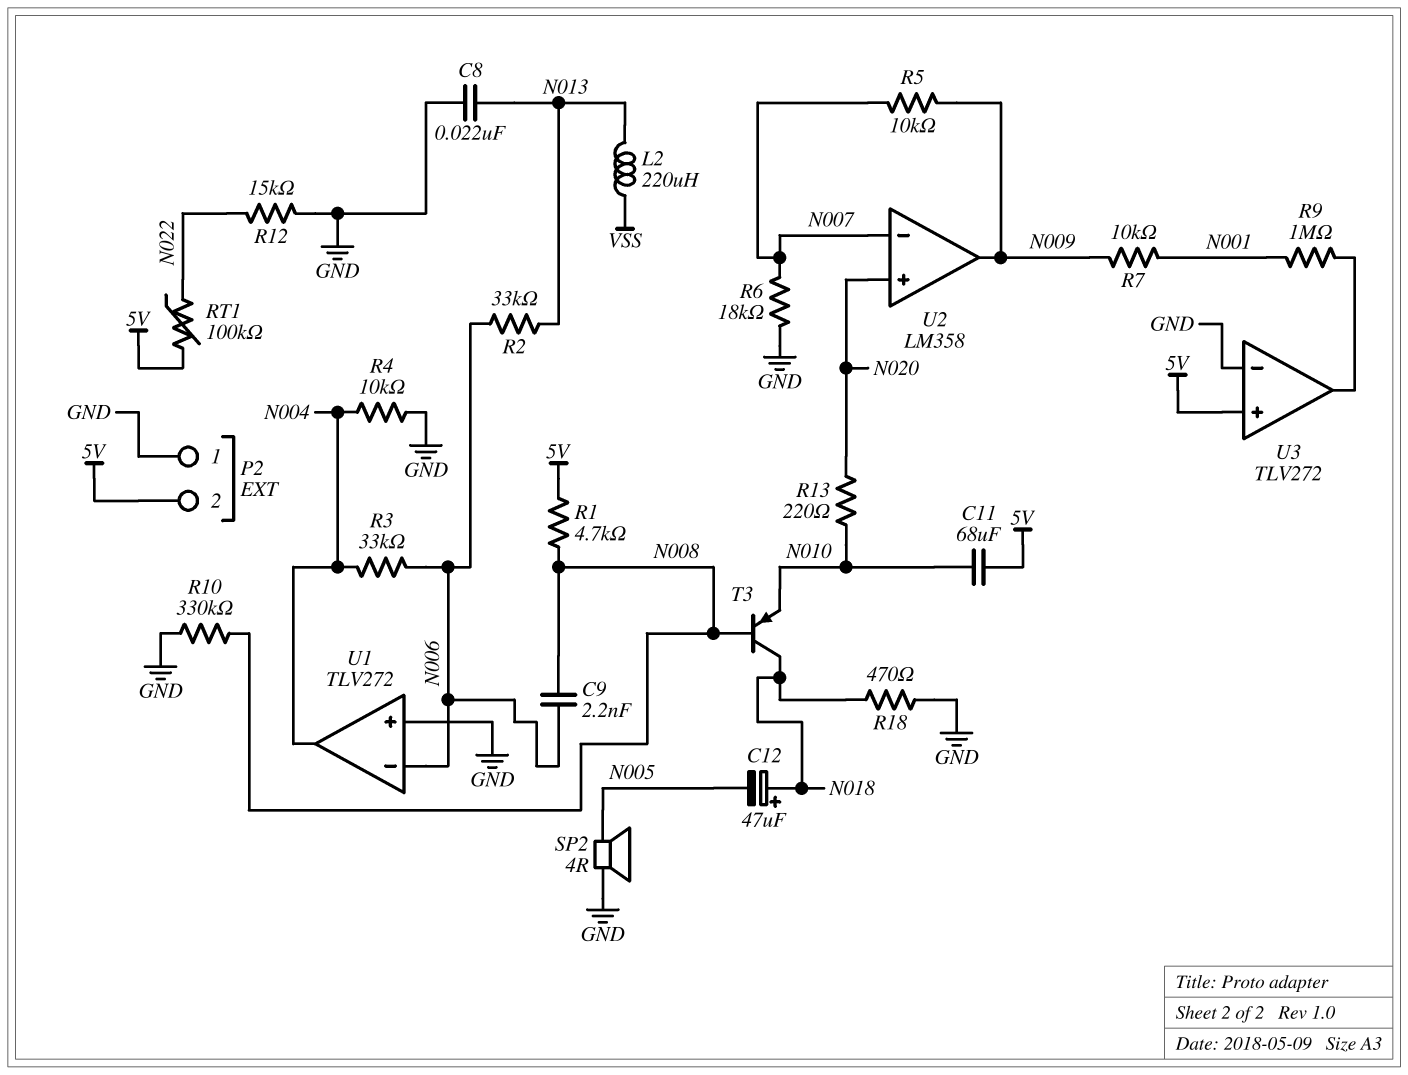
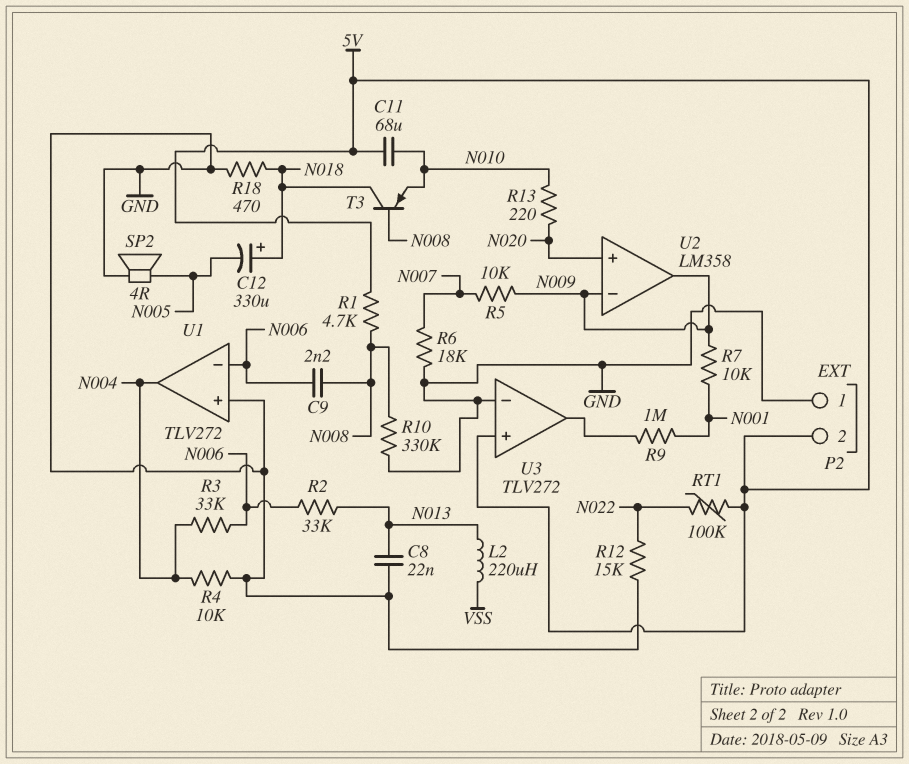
C12: 47uF (plus N018, minus N005) -> 330uF (plus N018, minus N005)
U2 pin in-: N007 -> N009

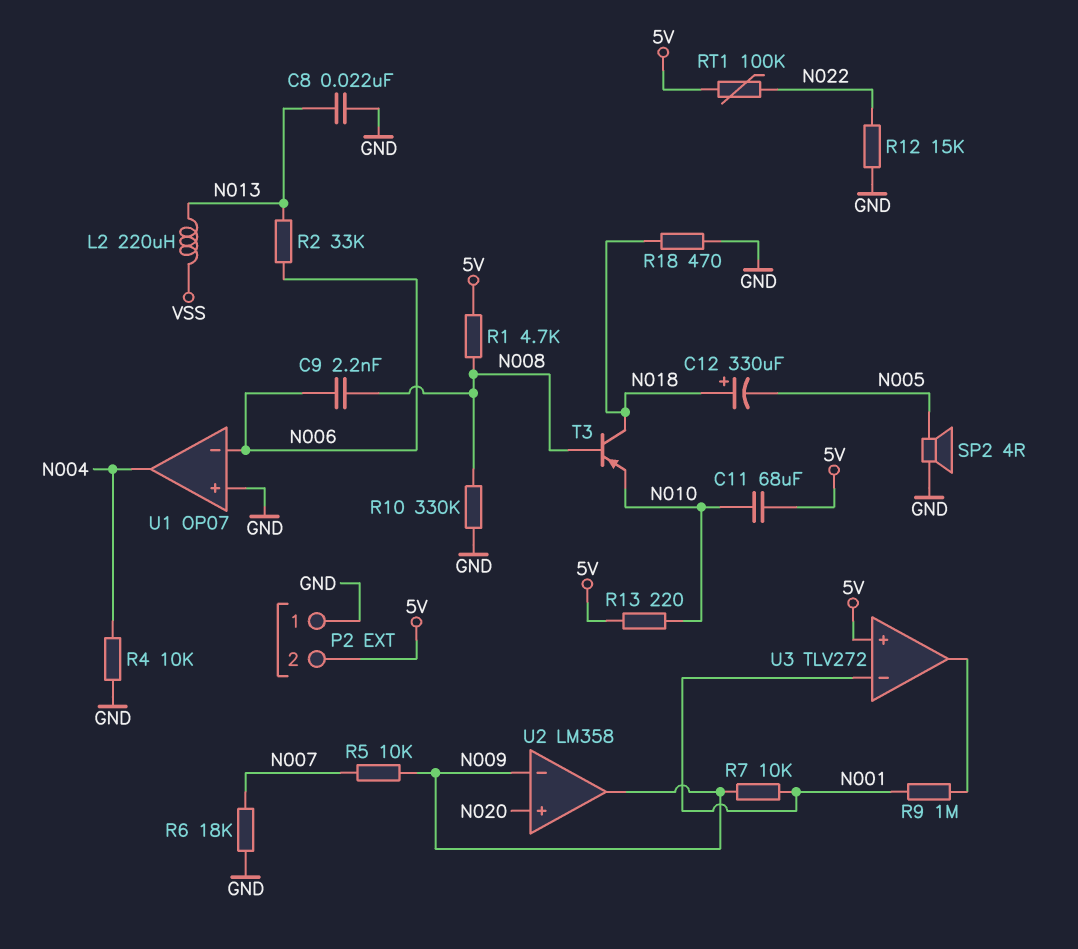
R3: 33k (N004, N006) -> none
R13: 220 (N010, N020) -> 220 (5V, N010)
U1: TLV272 -> OP07
U3 pin in-: GND -> N001

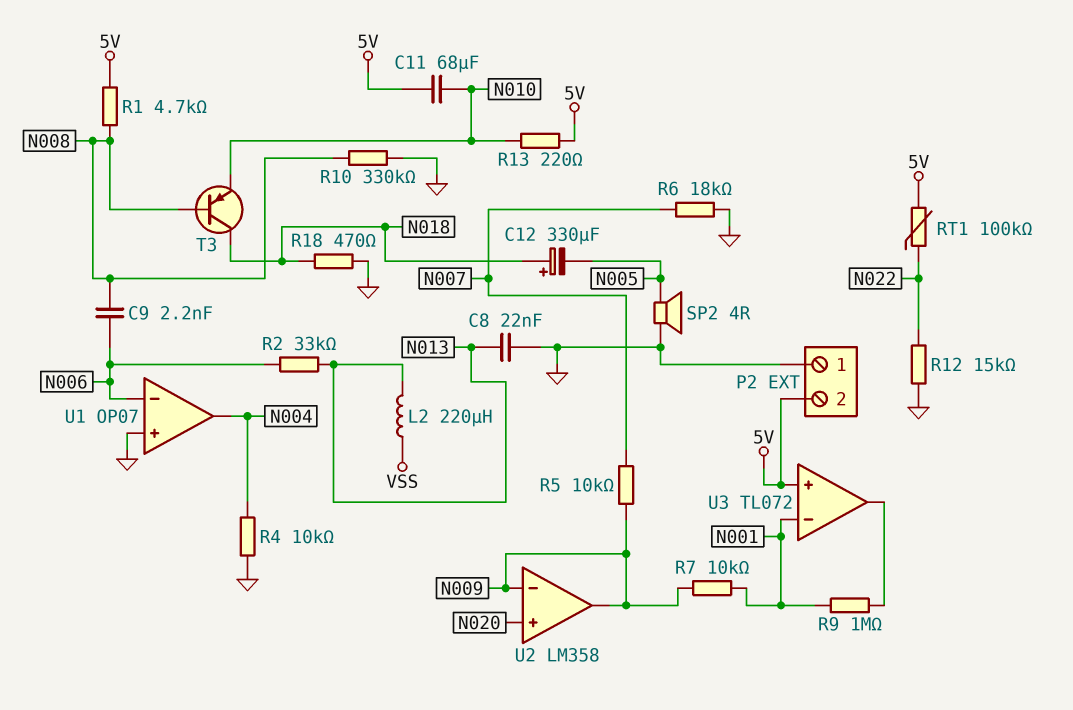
U3: TLV272 -> TL072

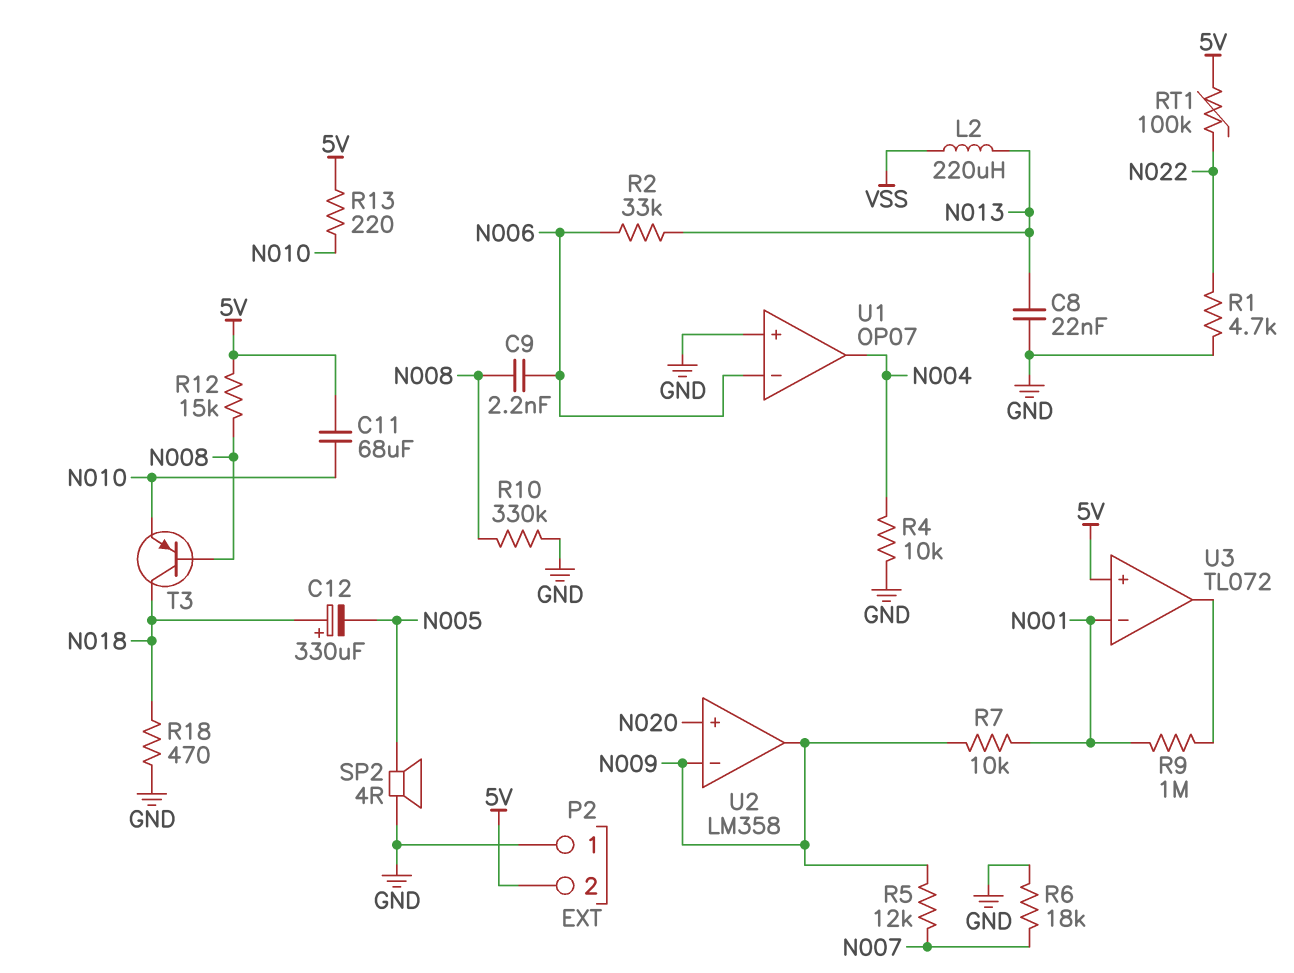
R1: 4.7k (5V, N008) -> 4.7k (GND, N022)
R5: 10k (N007, N009) -> 12k (N007, N009)
R12: 15k (GND, N022) -> 15k (5V, N008)

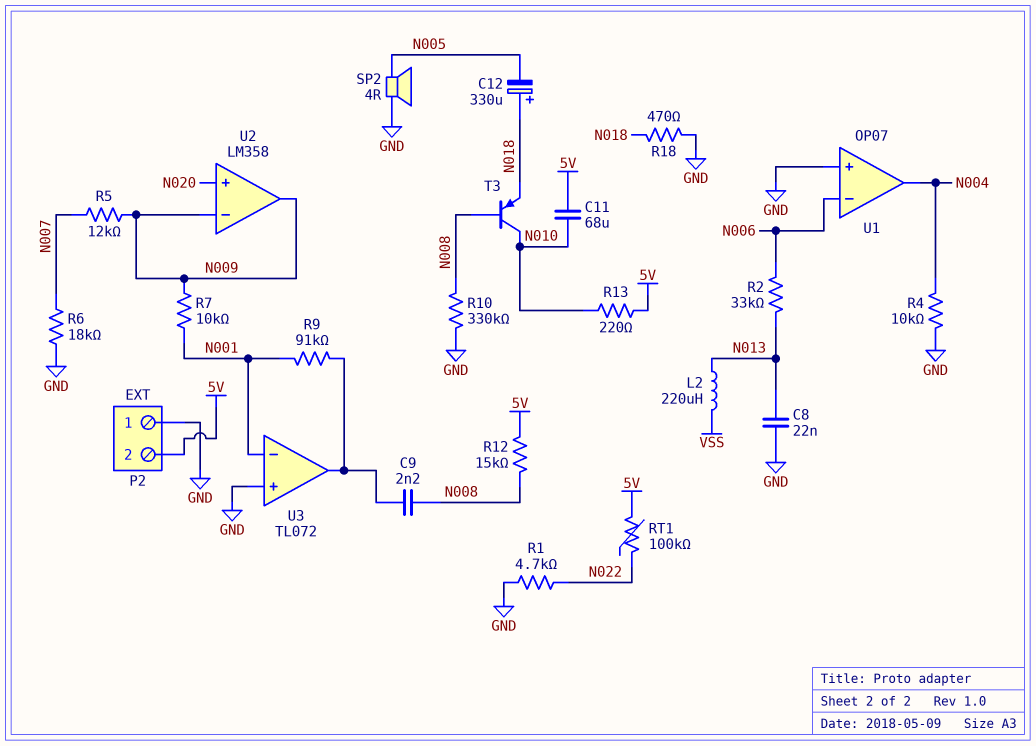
C9: 2.2nF (N006, N008) -> 2.2nF (N008, U3/out)
R9: 1M (N001, U3/out) -> 91k (N001, U3/out)
T3: PNP (B N008, C N018, E N010) -> PNP (B N008, C N010, E N018)
U3 pin in+: 5V -> GND

